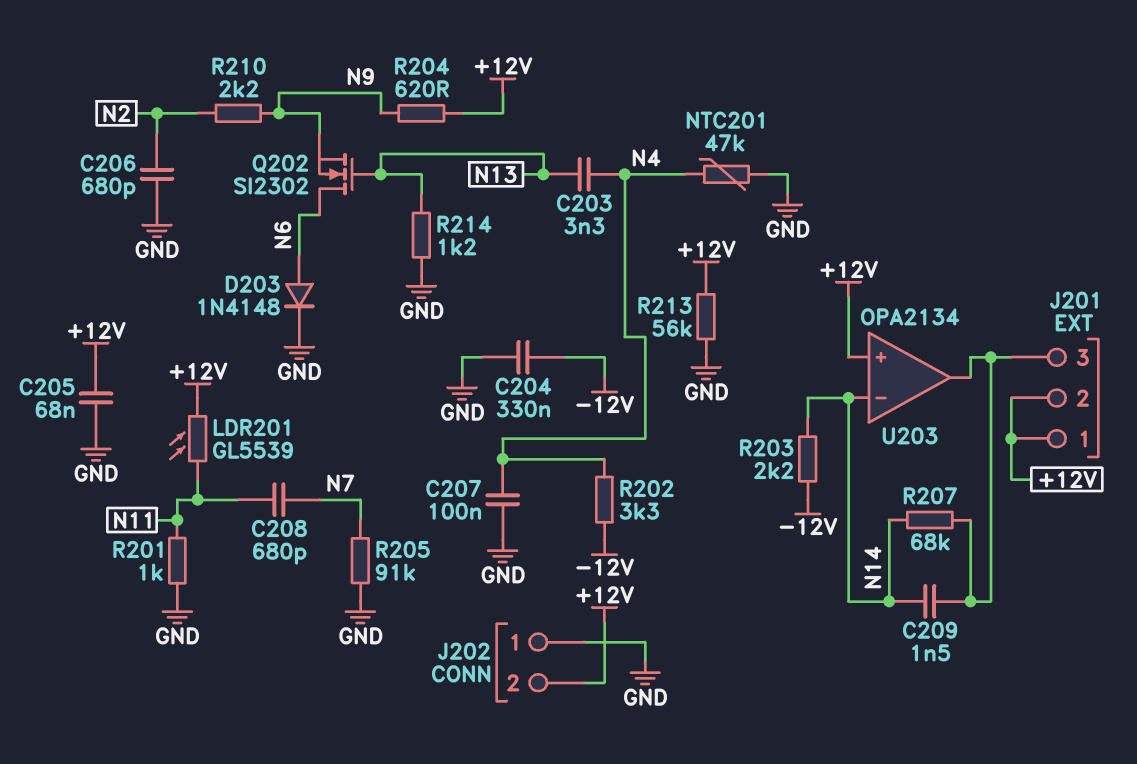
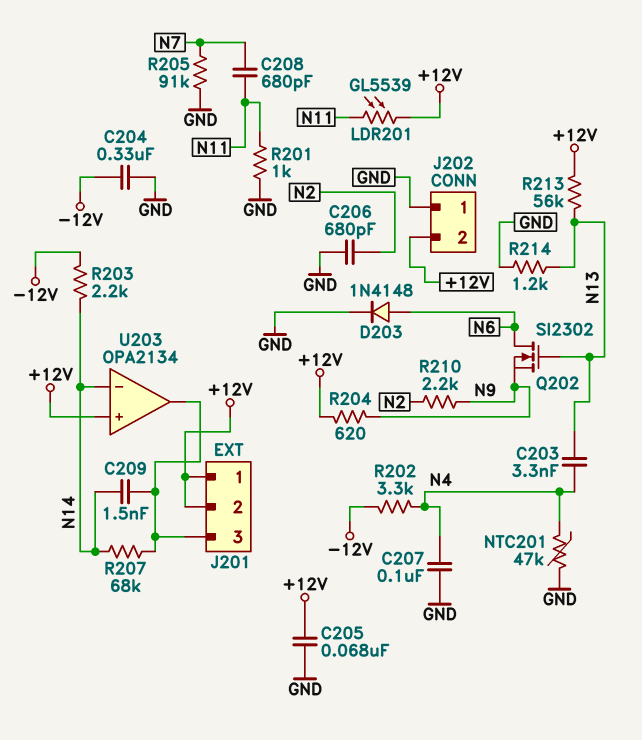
R213: 56k (+12V, GND) -> 56k (+12V, N13)

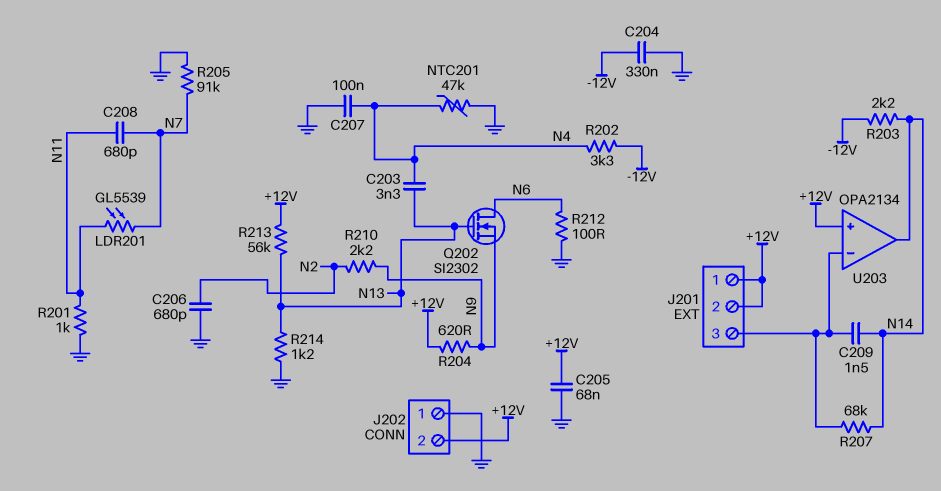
D203: diode 1N4148 (A N6, K GND) -> none
LDR201: GL5539 (+12V, N11) -> GL5539 (N7, N11)
R212: none -> 100 (GND, N6)
U203 pin in-: N14 -> J201/3
U203 pin out: J201/3 -> N14

